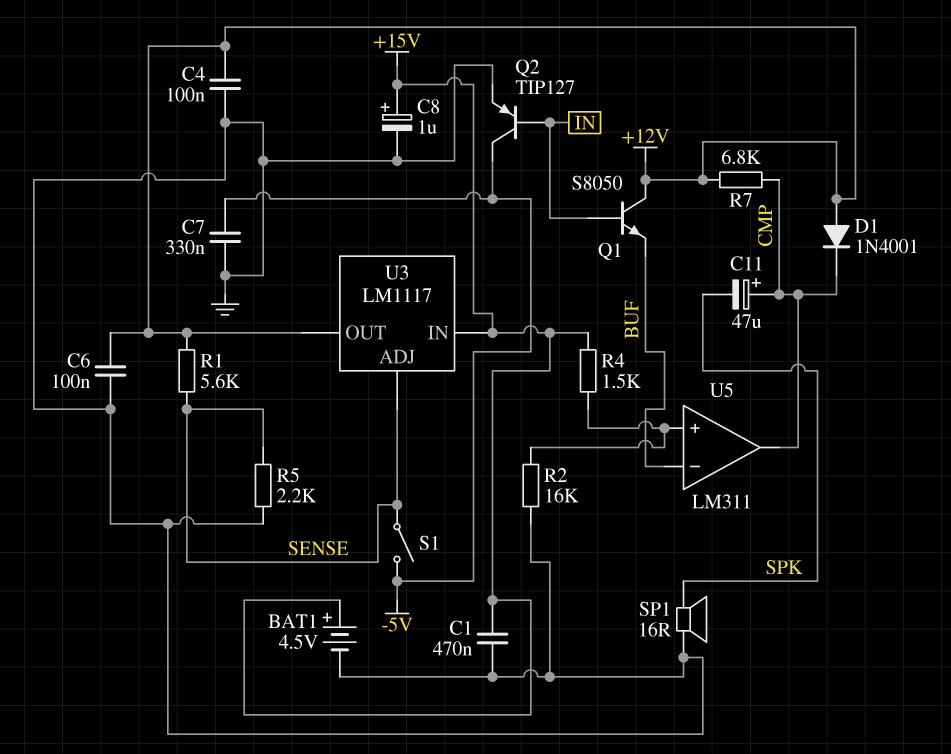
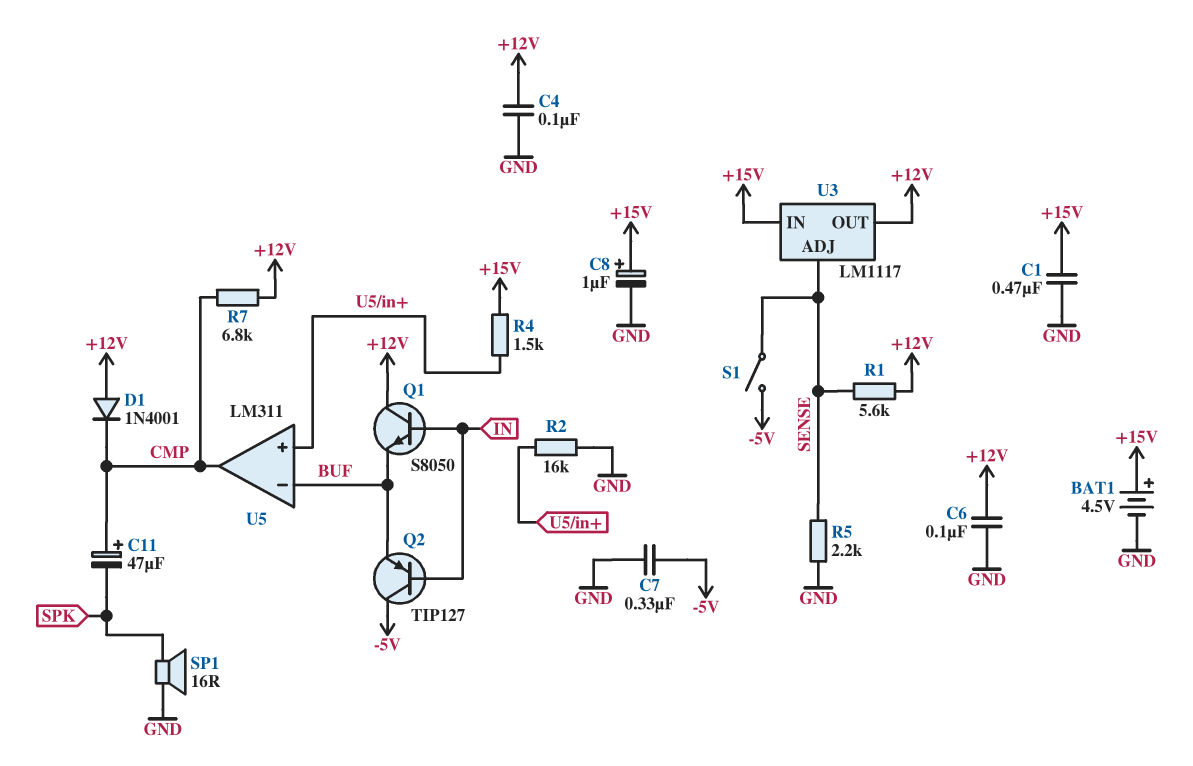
Q2: PNP TIP127 (B IN, C -5V, E GND) -> PNP TIP127 (B IN, C -5V, E BUF)

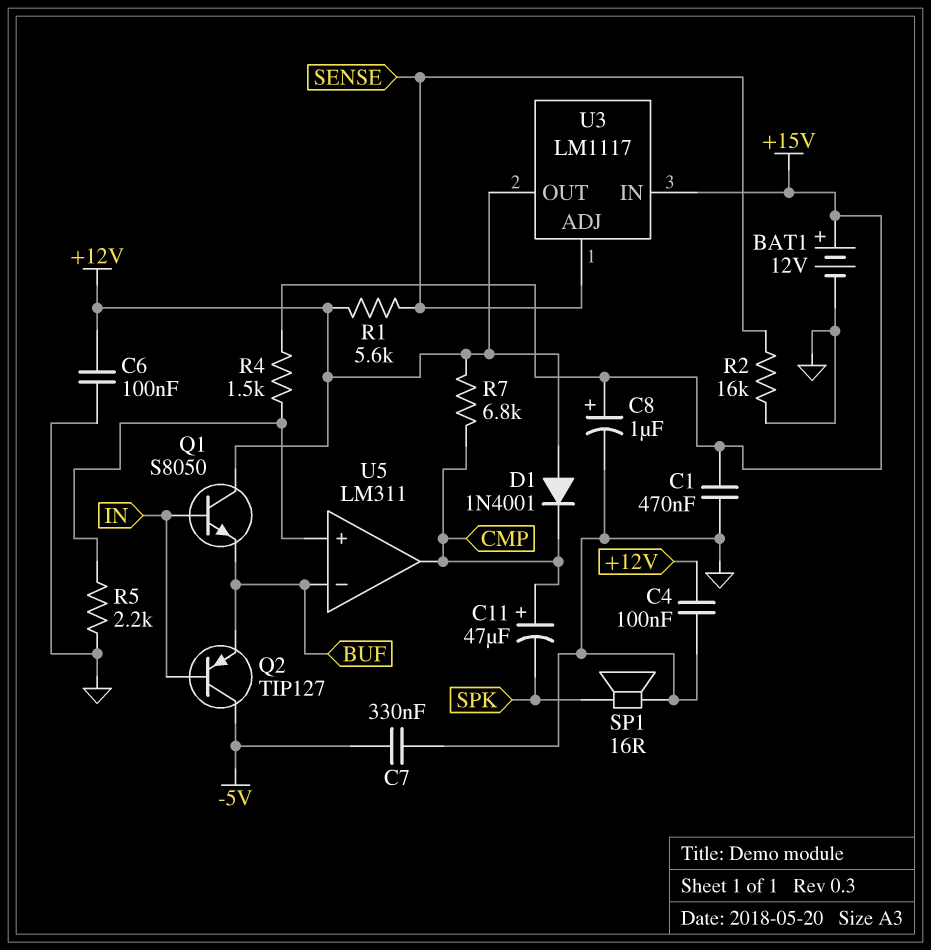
BAT1: 4.5V (plus +15V, minus GND) -> 12V (plus +15V, minus GND)
R2: 16k (GND, U5/in+) -> 16k (GND, SENSE)
R5: 2.2k (GND, SENSE) -> 2.2k (GND, U5/in+)
S1: switch (-5V, SENSE) -> none

